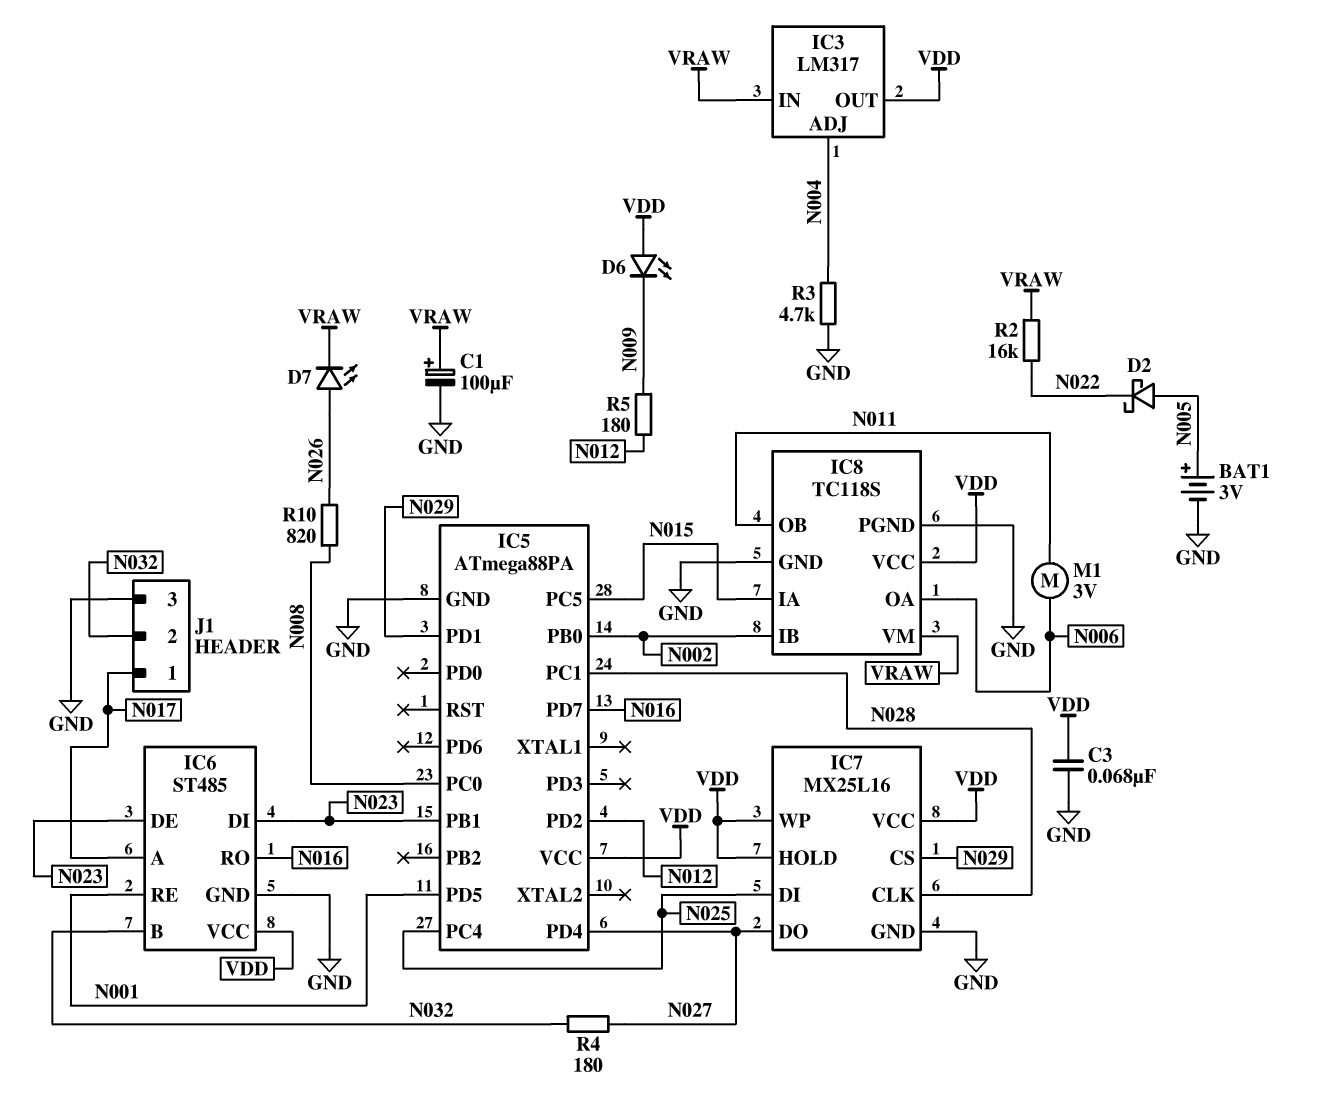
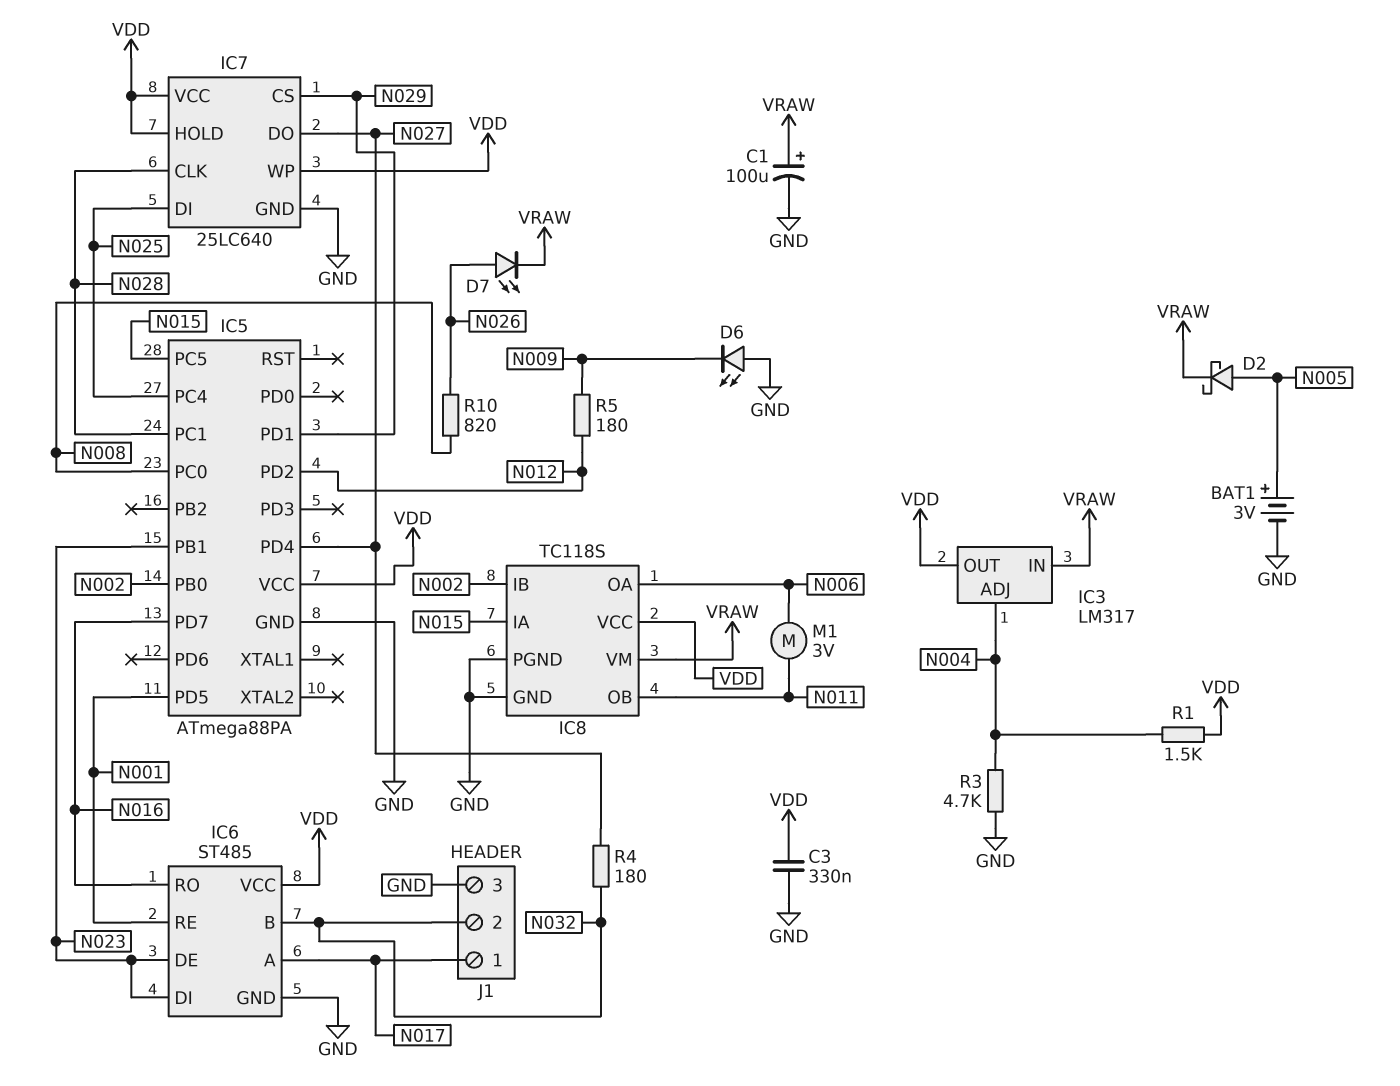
C3: 68nF (GND, VDD) -> 330nF (GND, VDD)
D2: schottky (A N005, K N022) -> schottky (A N005, K VRAW)
D6: LED (A VDD, K N009) -> LED (A GND, K N009)
IC7: MX25L16 -> 25LC640
R1: none -> 1.5k (N004, VDD)
R2: 16k (N022, VRAW) -> none

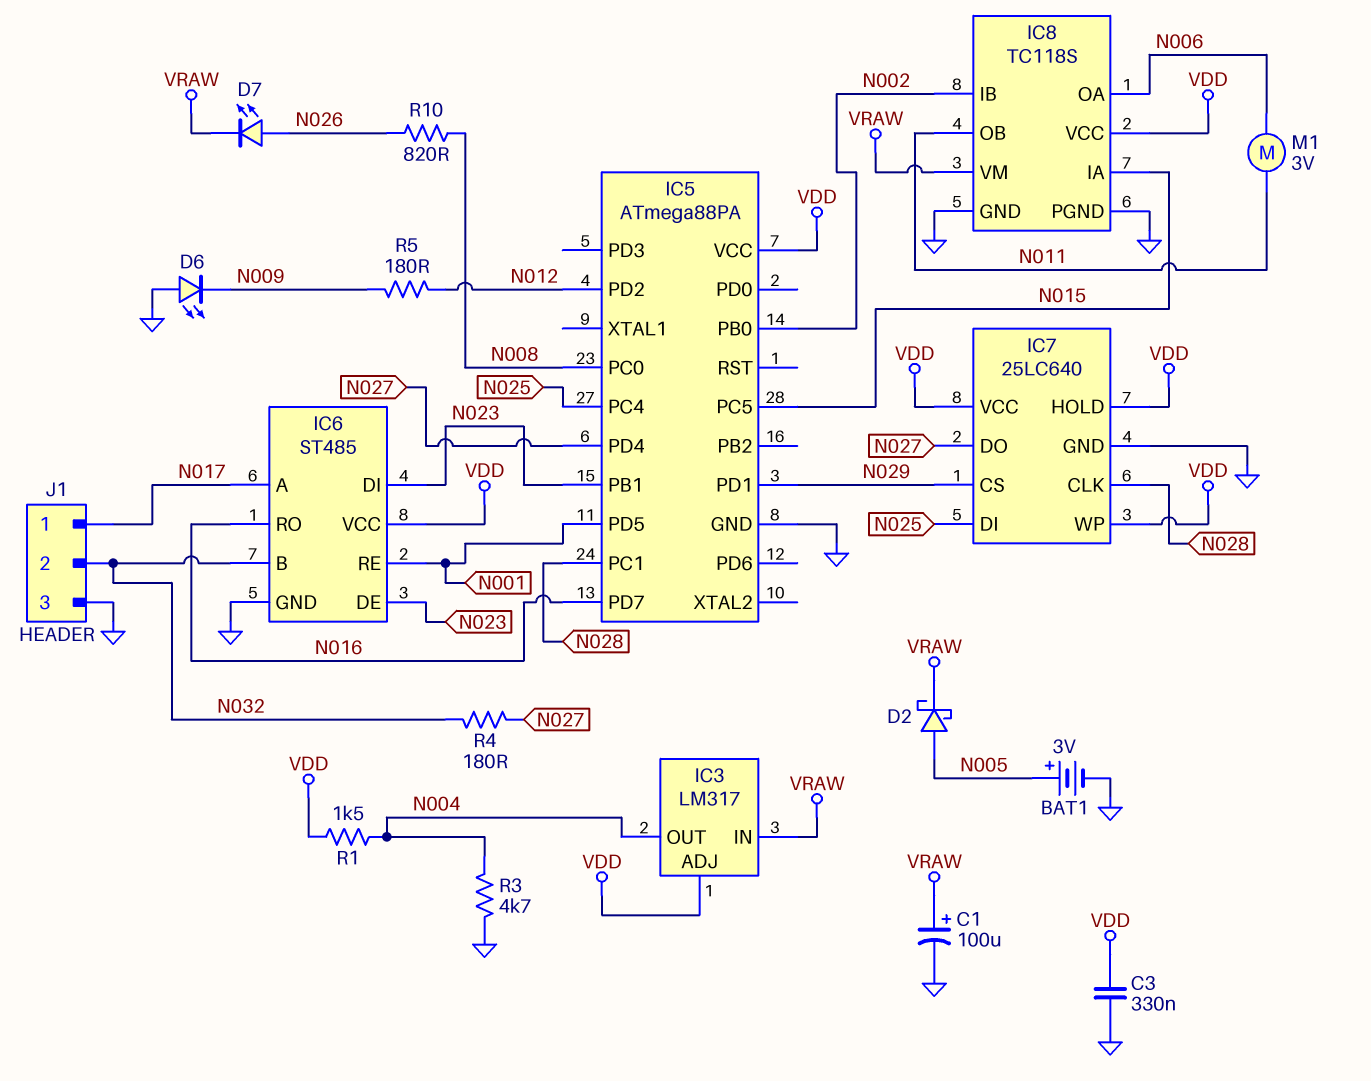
IC3 pin ADJ: N004 -> VDD
IC3 pin OUT: VDD -> N004

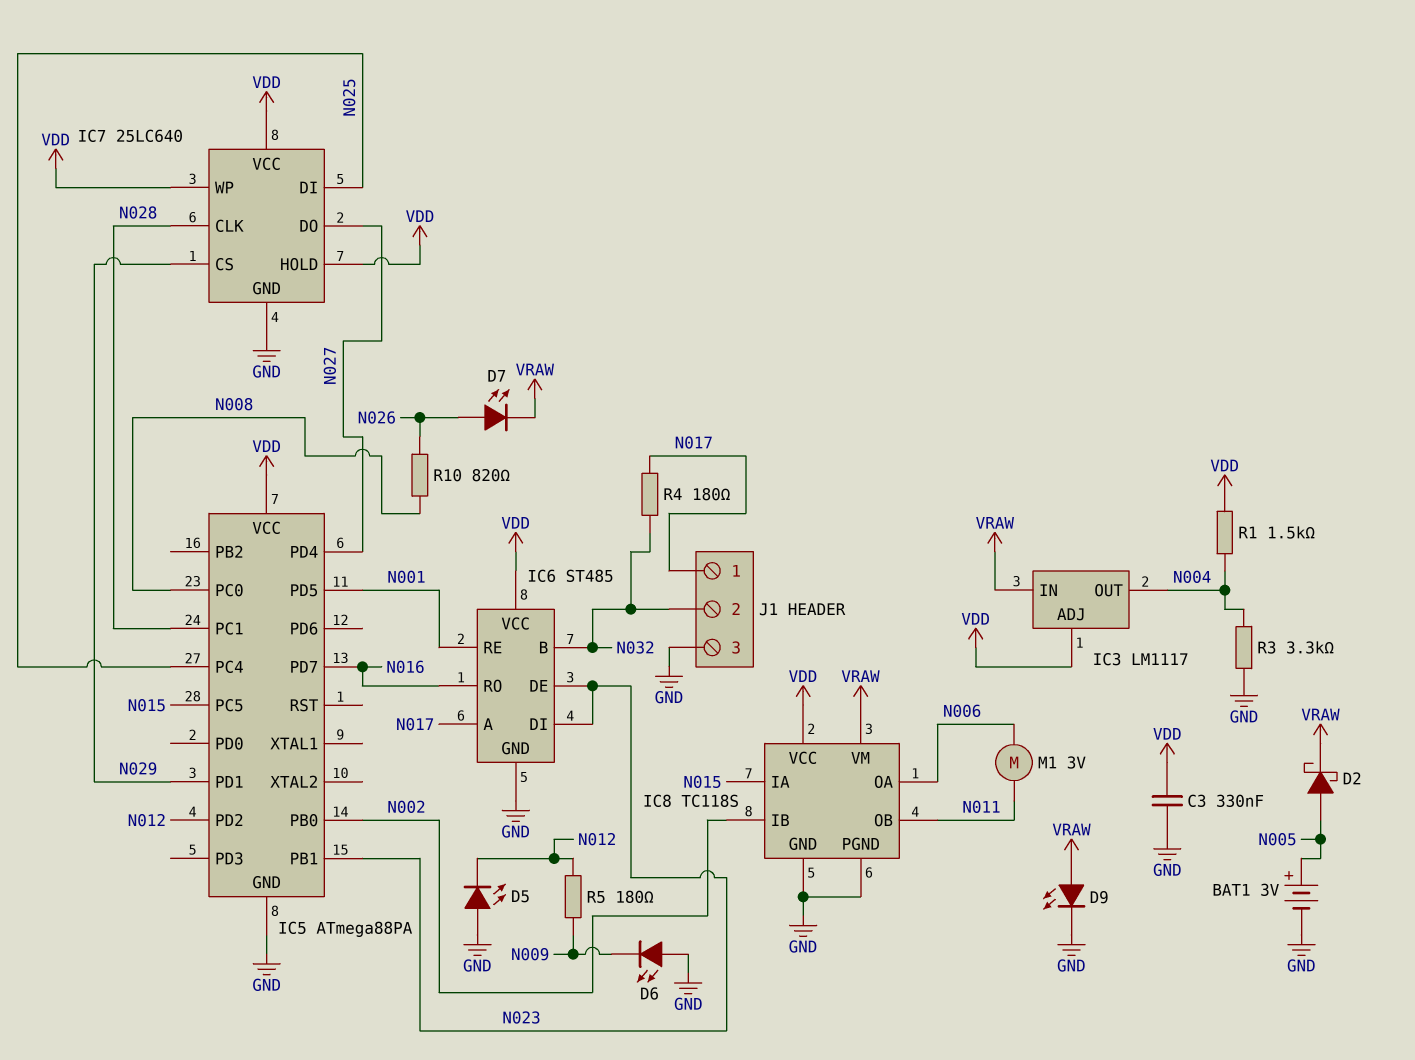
C1: 100uF (plus VRAW, minus GND) -> none
D5: none -> LED (A GND, K N012)
D9: none -> LED (A VRAW, K GND)
IC3: LM317 -> LM1117
R3: 4.7k (GND, N004) -> 3.3k (GND, N004)
R4: 180 (N027, N032) -> 180 (N017, N032)

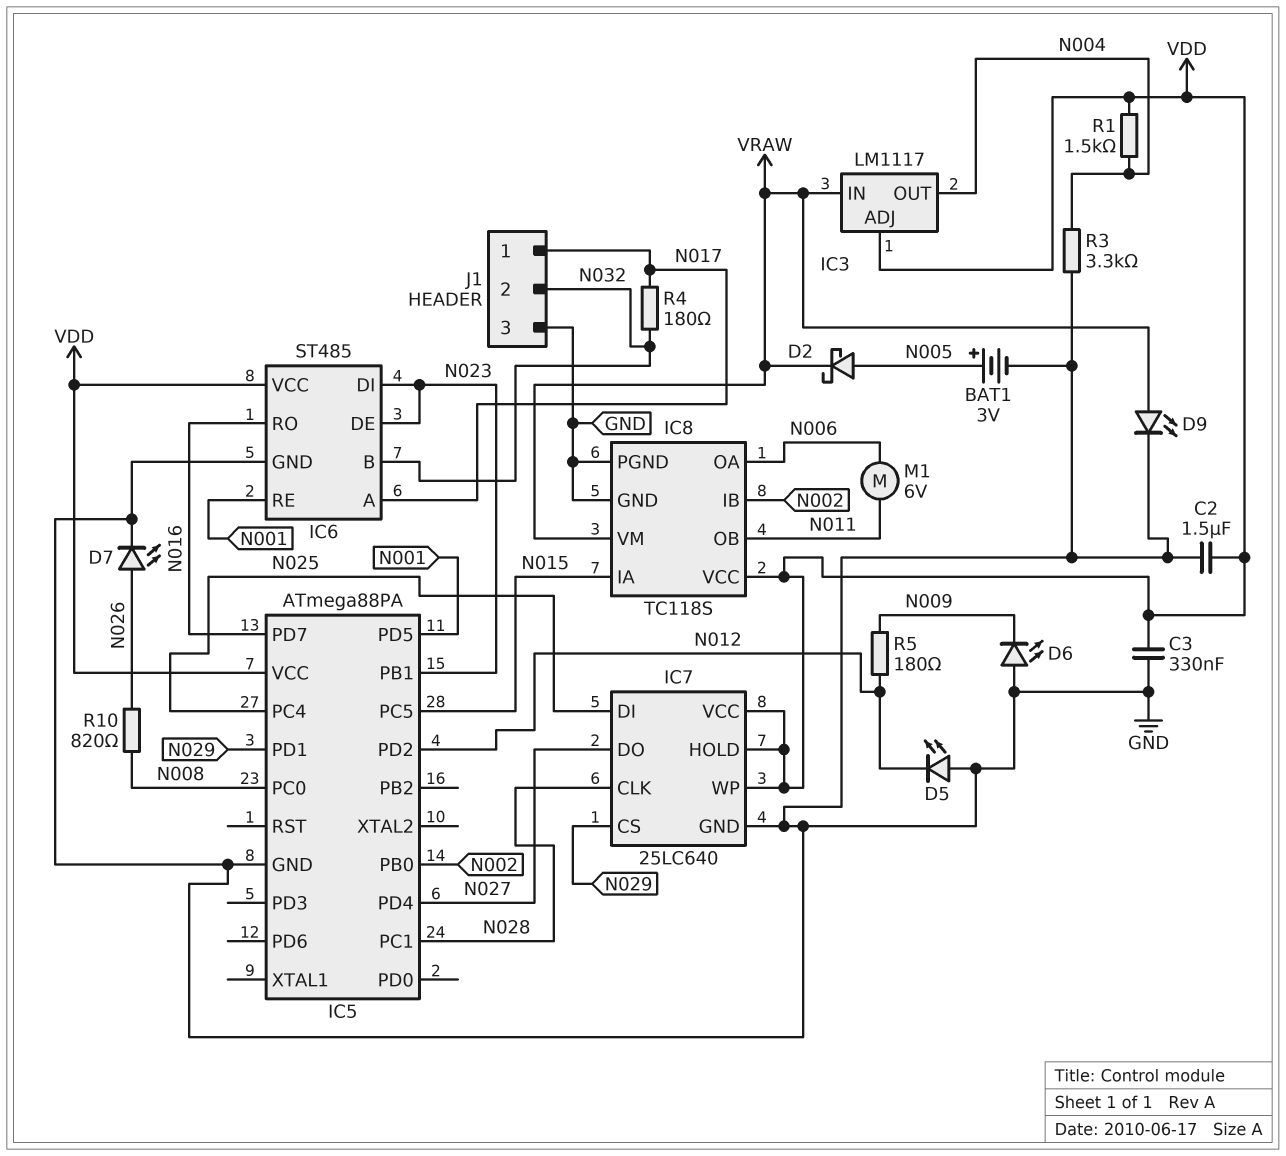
C2: none -> 1.5uF (GND, VDD)
D7: LED (A N026, K VRAW) -> LED (A N026, K GND)
M1: motor 3V (N006, N011) -> motor 6V (N006, N011)

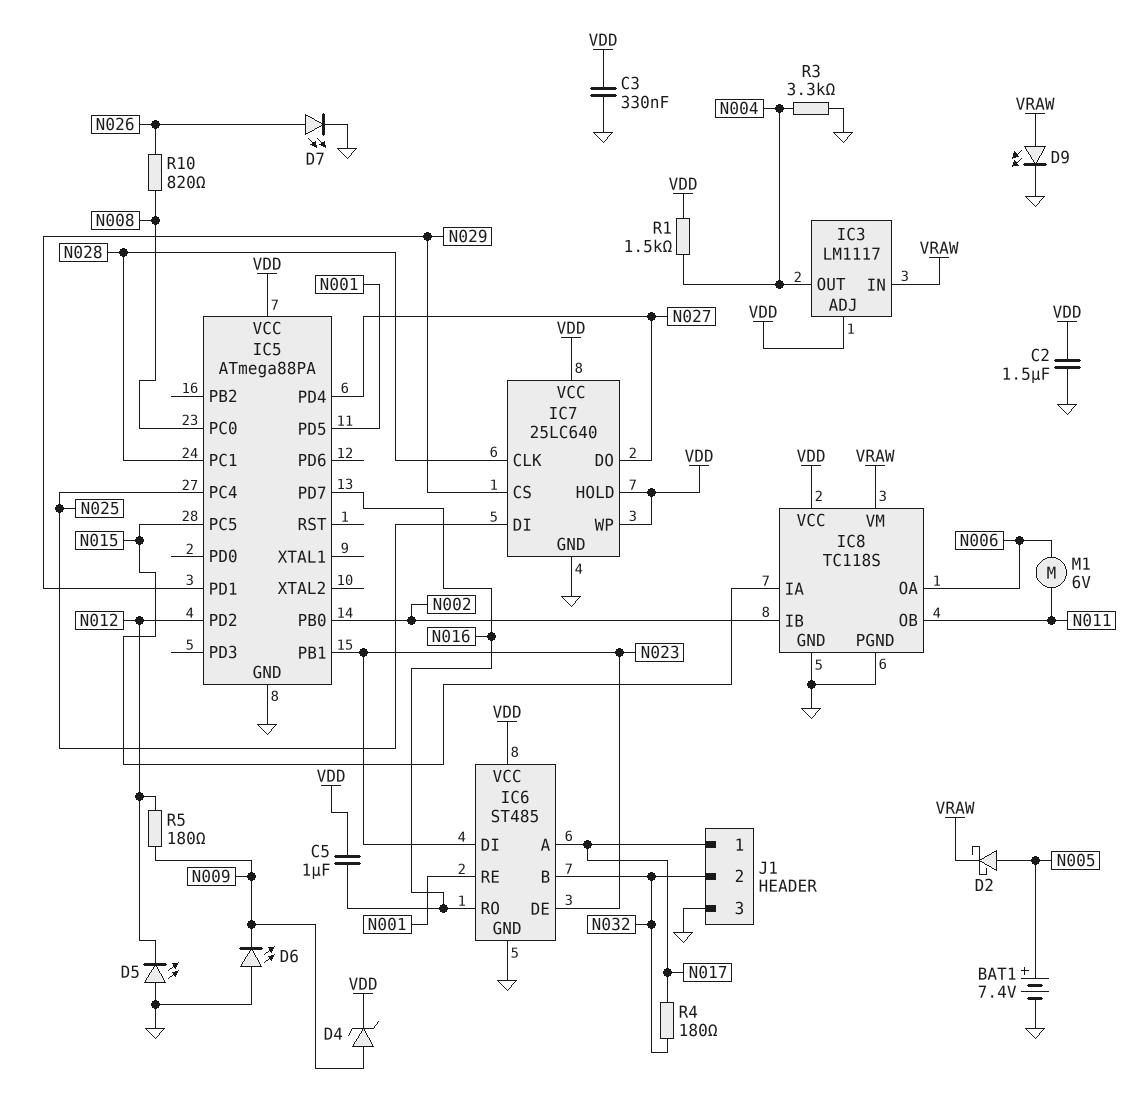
BAT1: 3V (plus N005, minus GND) -> 7.4V (plus N005, minus GND)
C5: none -> 1uF (N016, VDD)
D4: none -> zener (A N009, K VDD)

